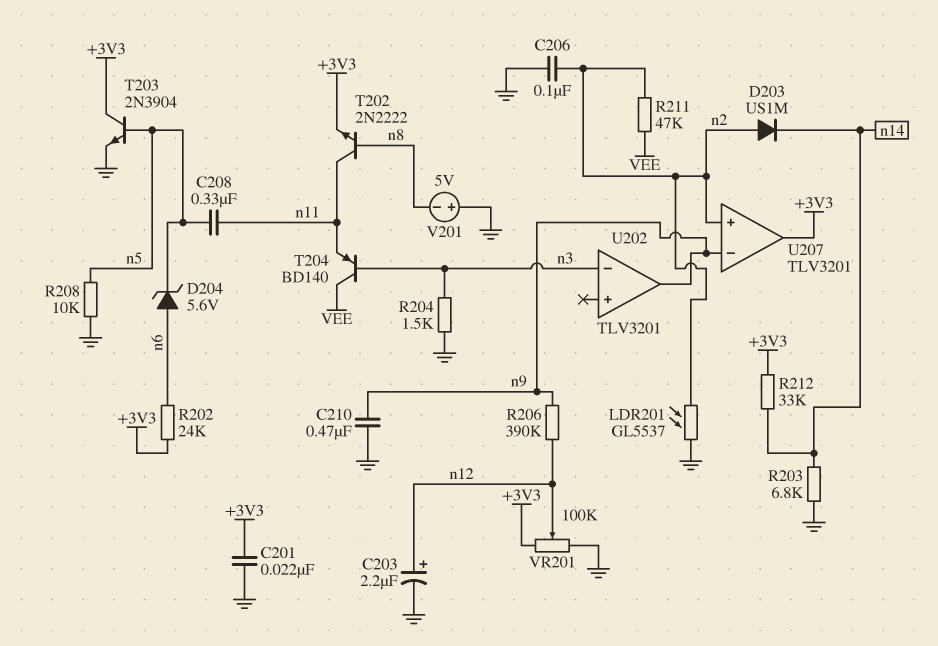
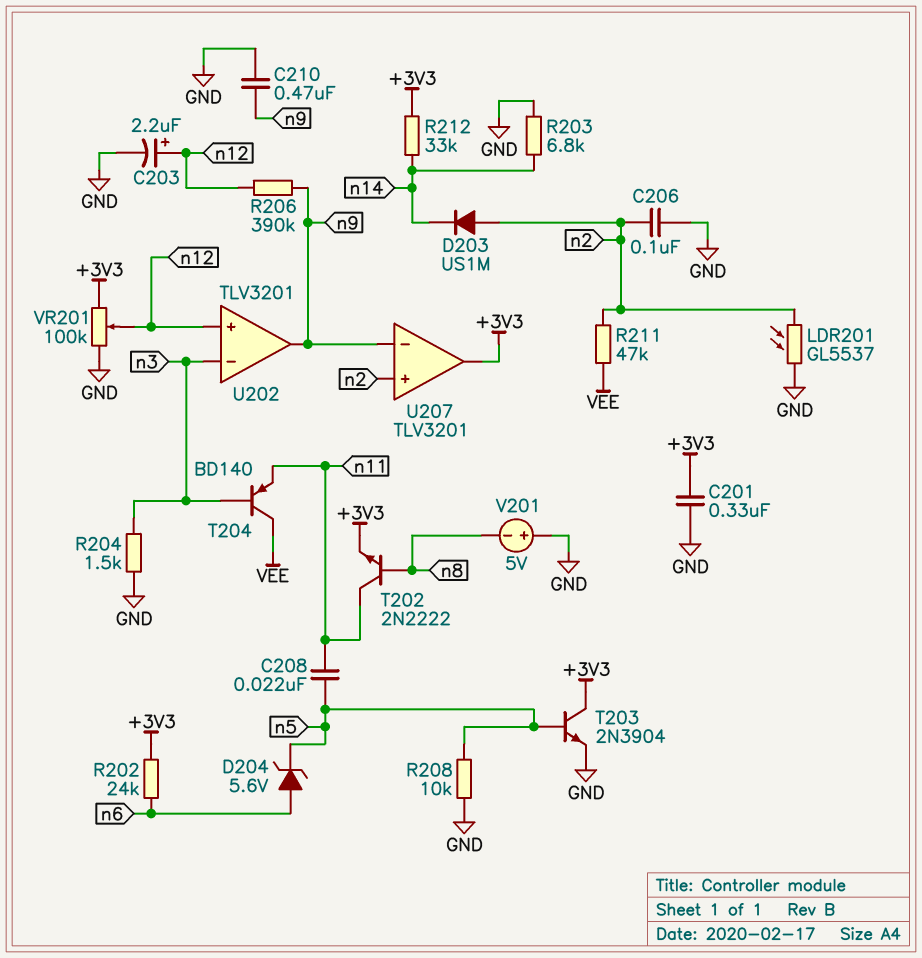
C201: 22nF (+3V3, GND) -> 330nF (+3V3, GND)
C208: 330nF (n5, n11) -> 22nF (n5, n11)
U202 pin in+: none -> n12

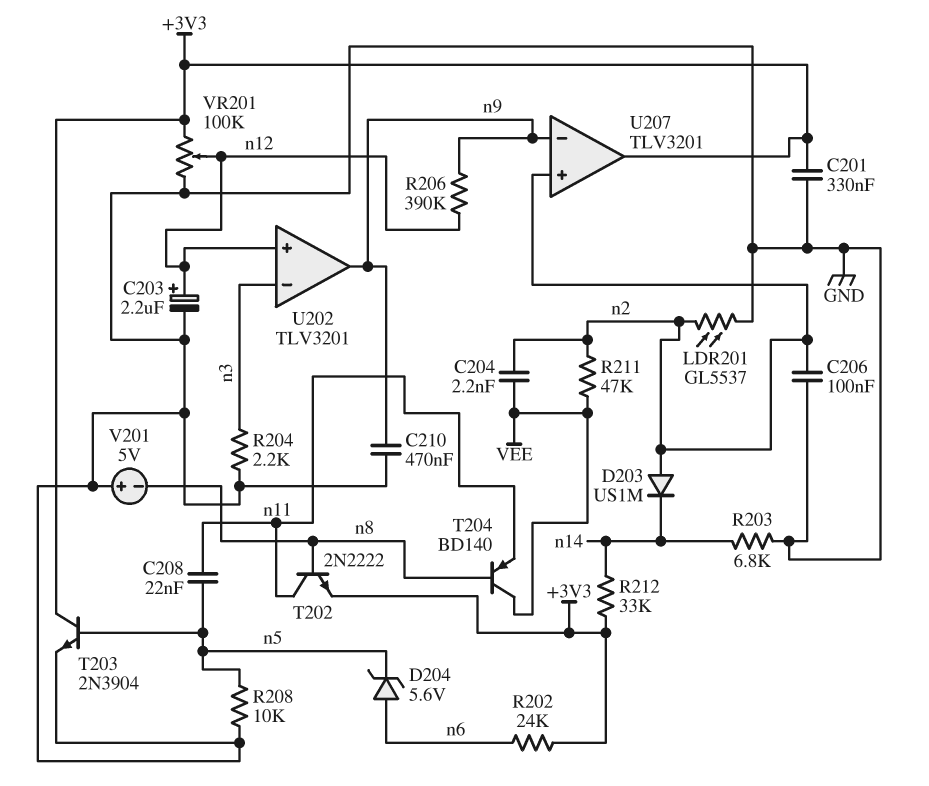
C204: none -> 2.2nF (VEE, n2)
R204: 1.5k (GND, n3) -> 2.2k (GND, n3)
T204: PNP BD140 (B n3, C VEE, E n11) -> PNP BD140 (B n8, C VEE, E n11)

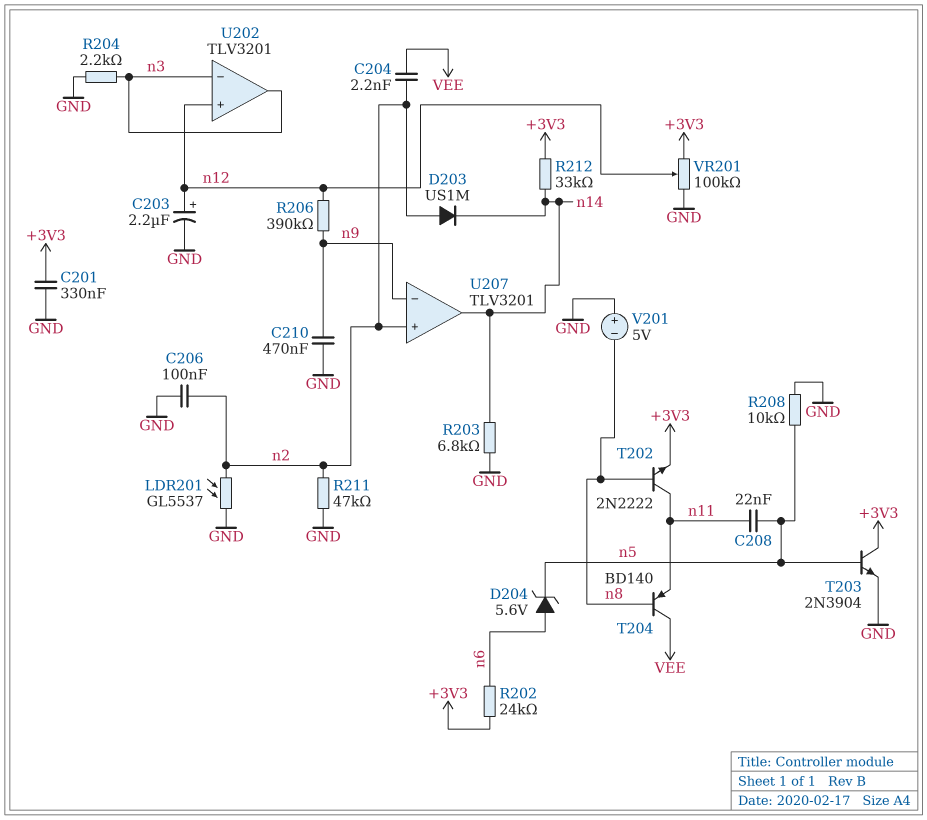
R211: 47k (VEE, n2) -> 47k (GND, n2)
U202 pin out: n9 -> n3
U207 pin out: +3V3 -> n14

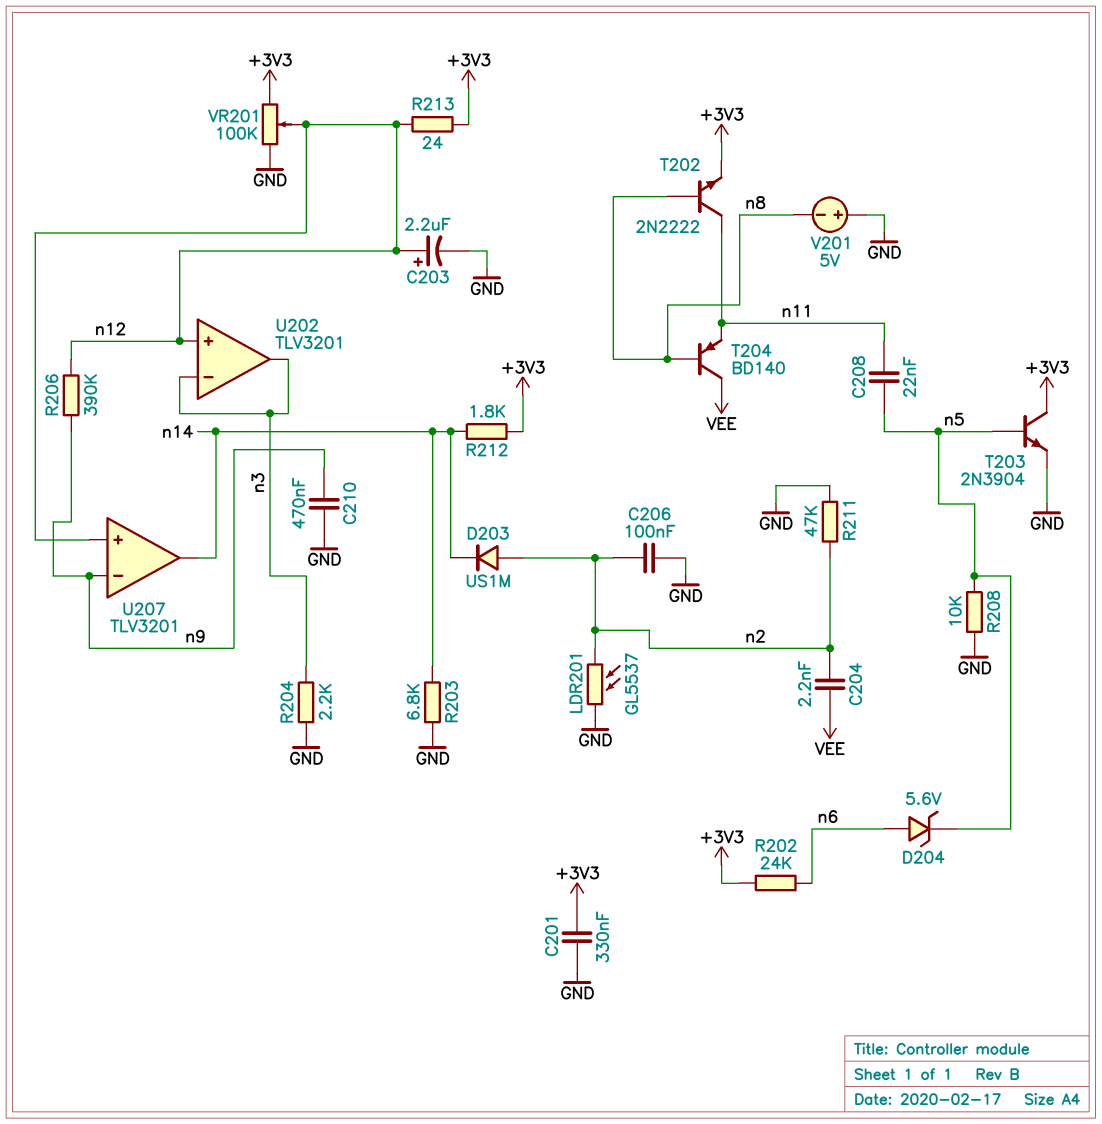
R212: 33k (+3V3, n14) -> 1.8k (+3V3, n14)
R213: none -> 24 (+3V3, n12)
U207 pin in+: n2 -> n12

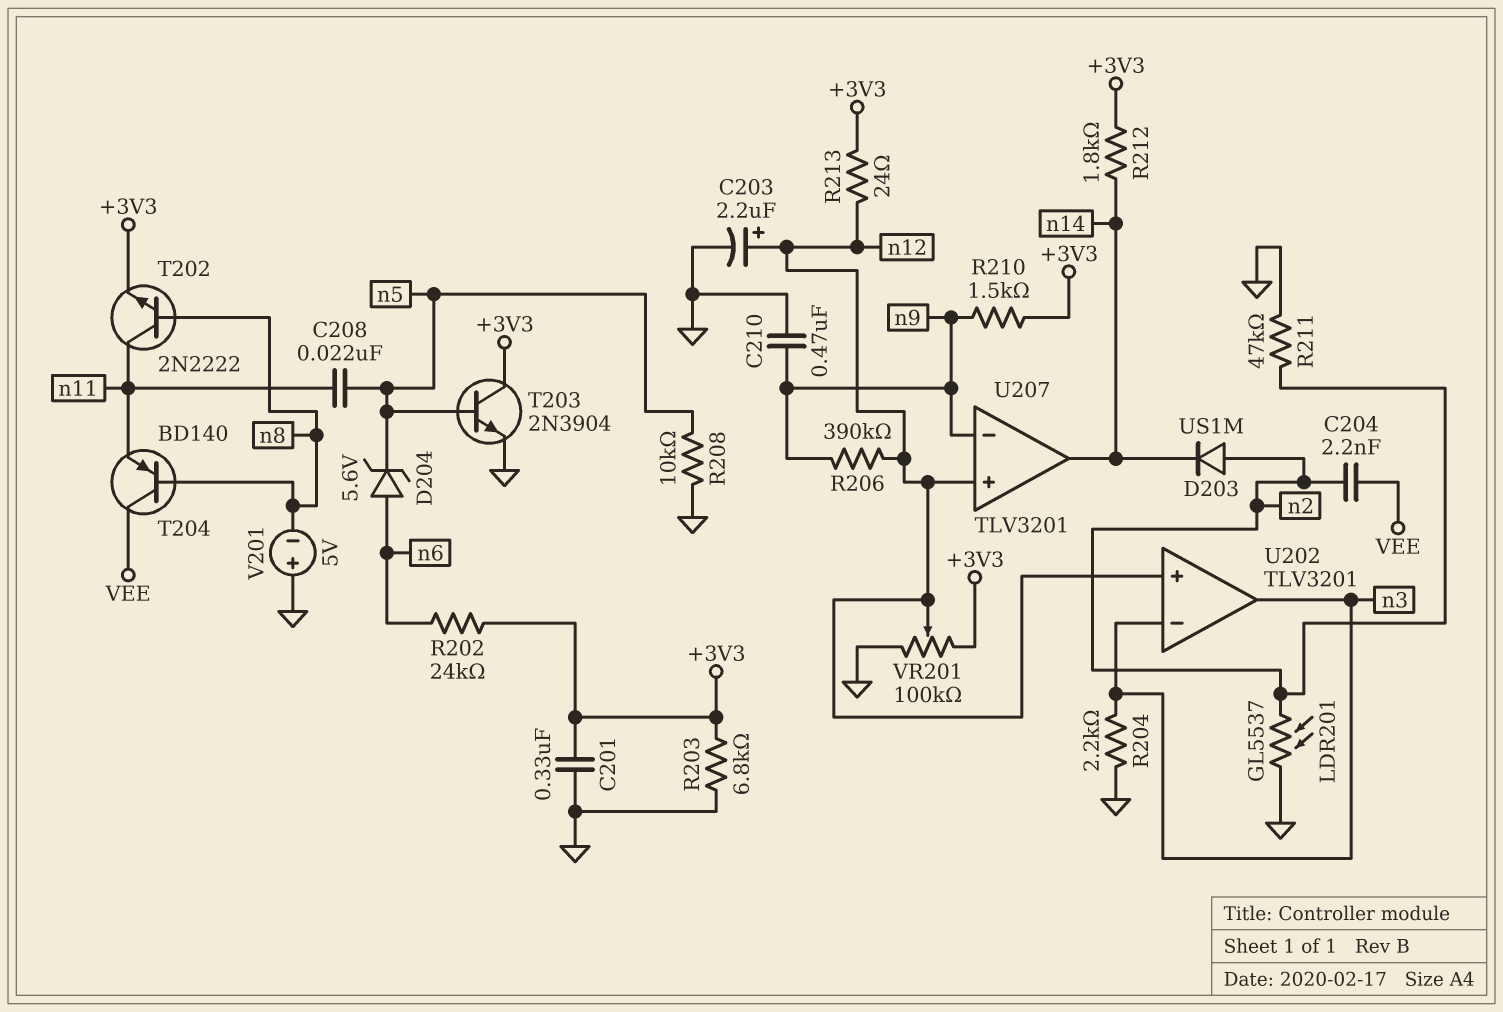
C206: 100nF (GND, n2) -> none
R203: 6.8k (GND, n14) -> 6.8k (+3V3, GND)
R210: none -> 1.5k (+3V3, n9)

